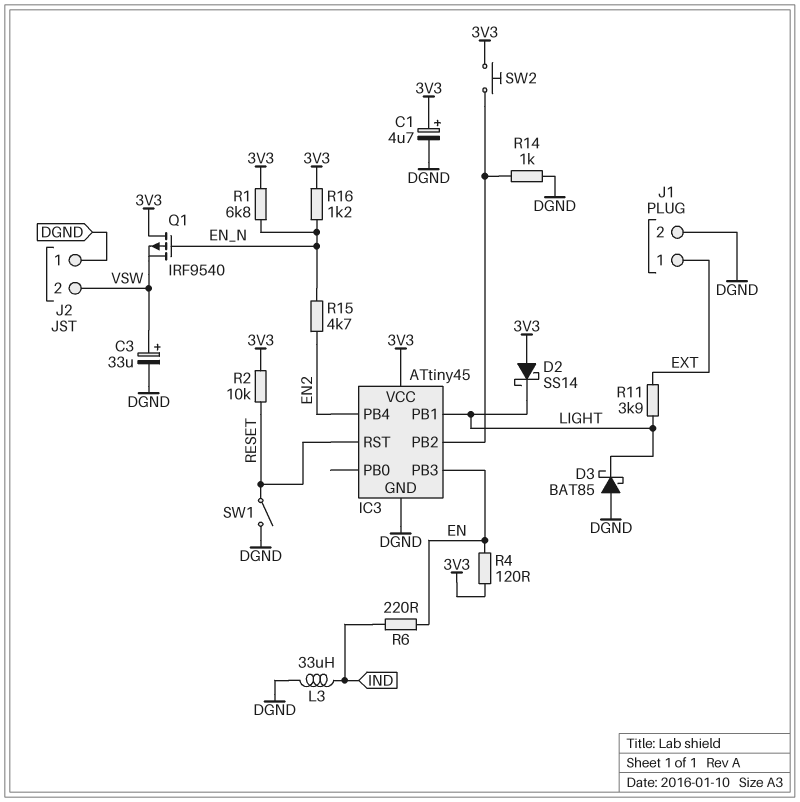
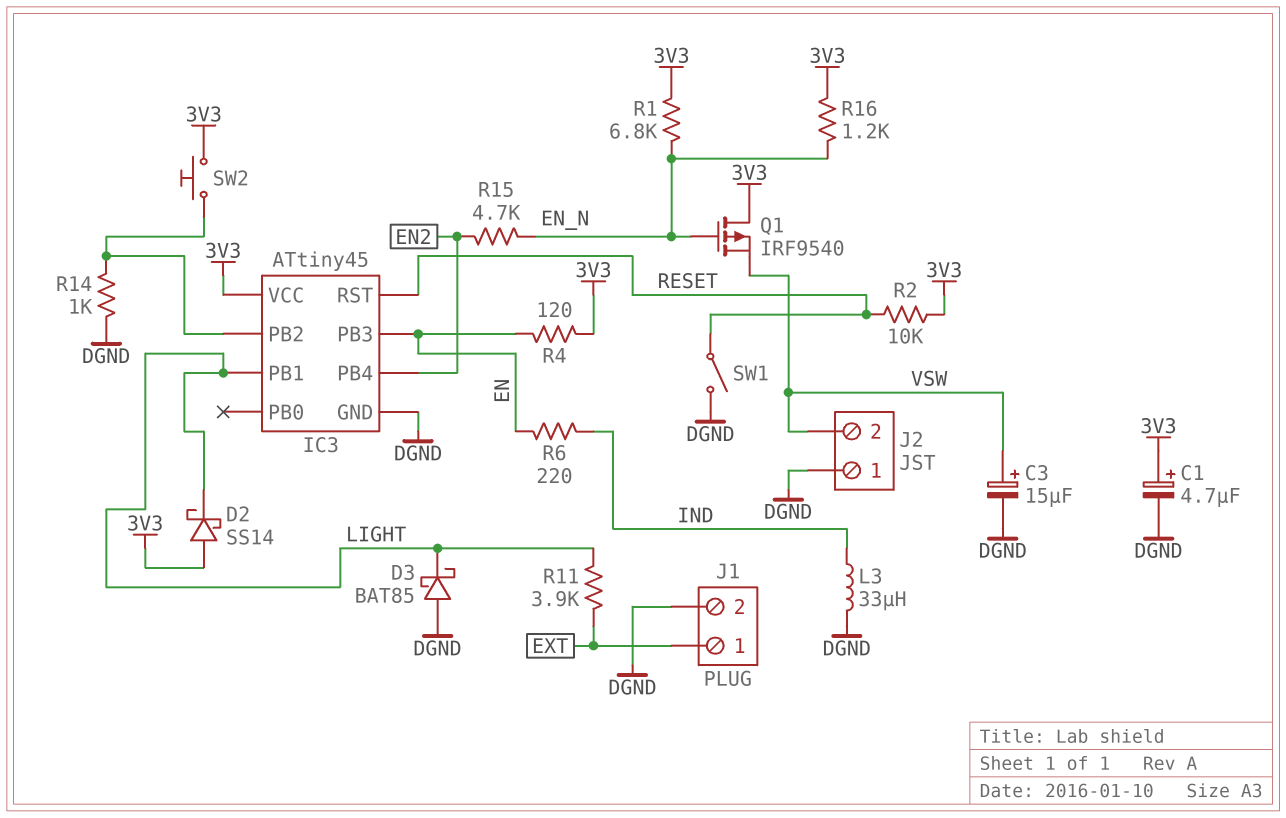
C3: 33uF (plus VSW, minus DGND) -> 15uF (plus VSW, minus DGND)

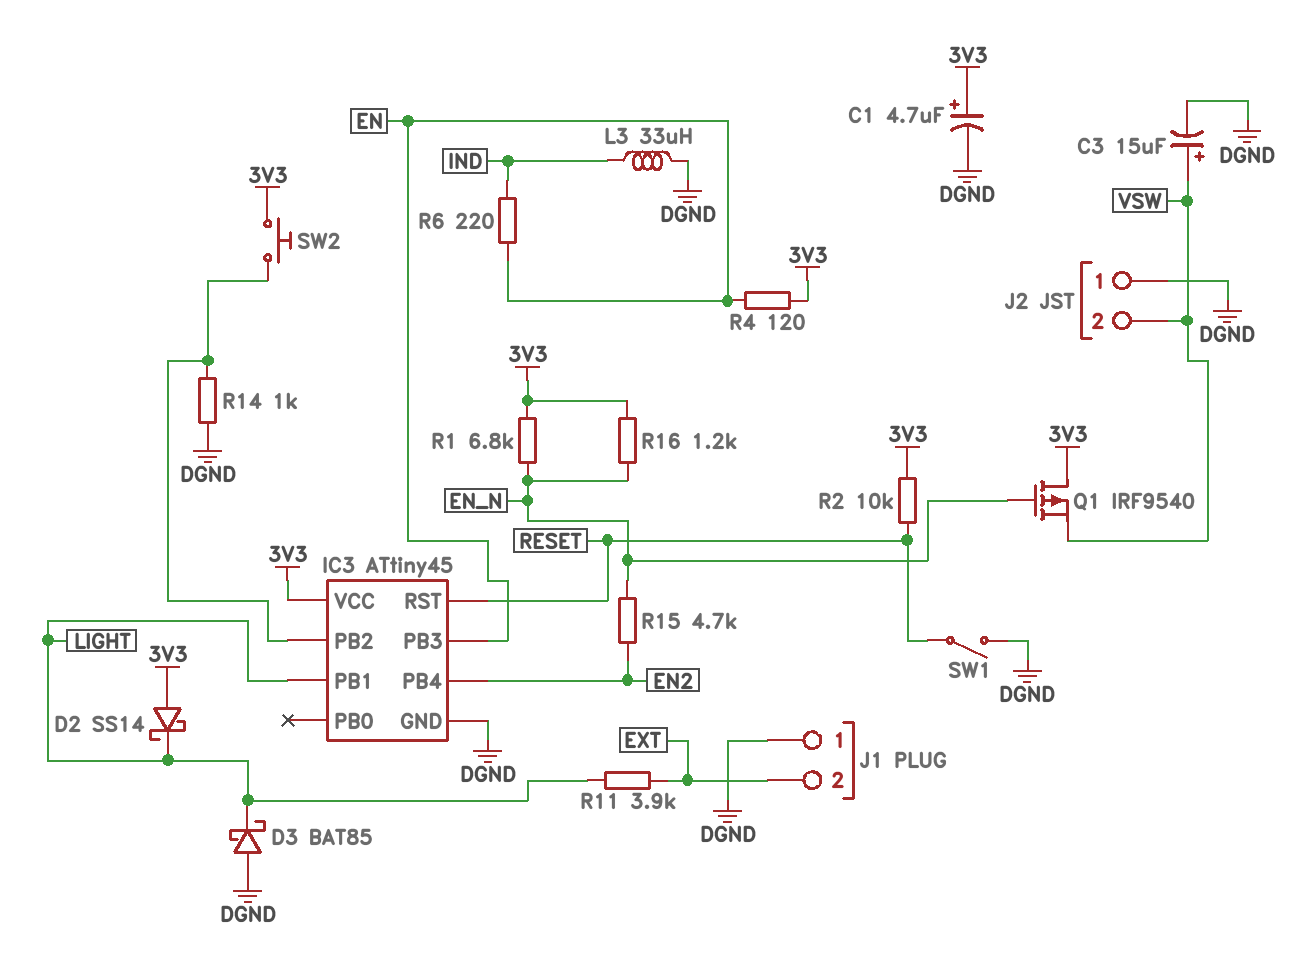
J1 pin 1: EXT -> DGND
J1 pin 2: DGND -> EXT

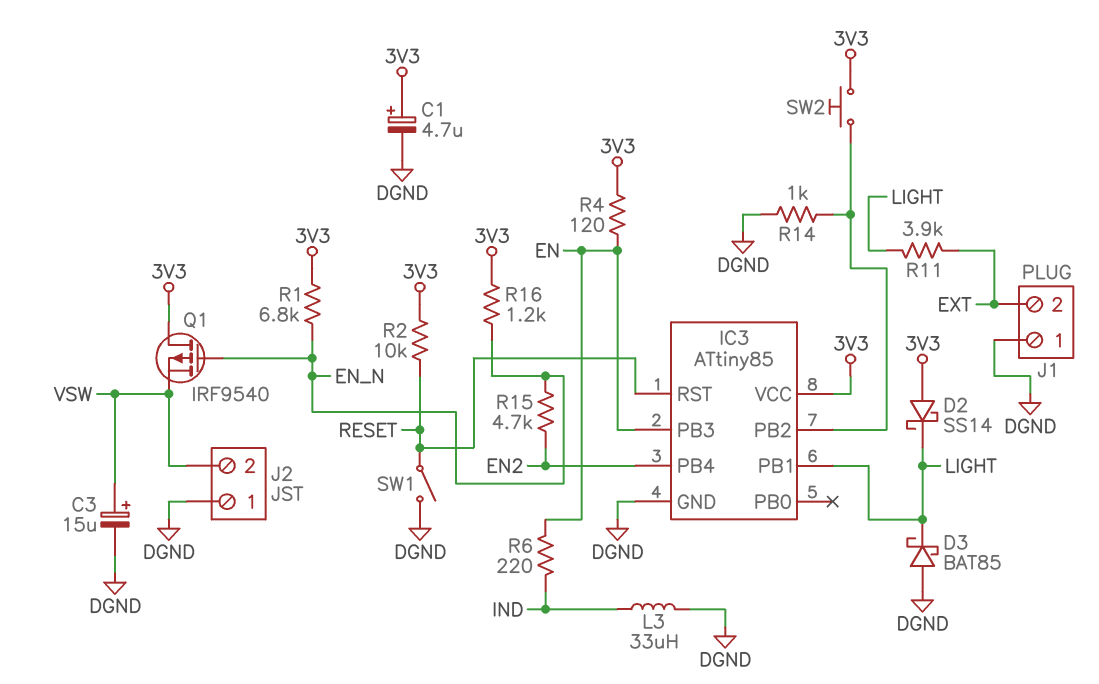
IC3: ATtiny45 -> ATtiny85

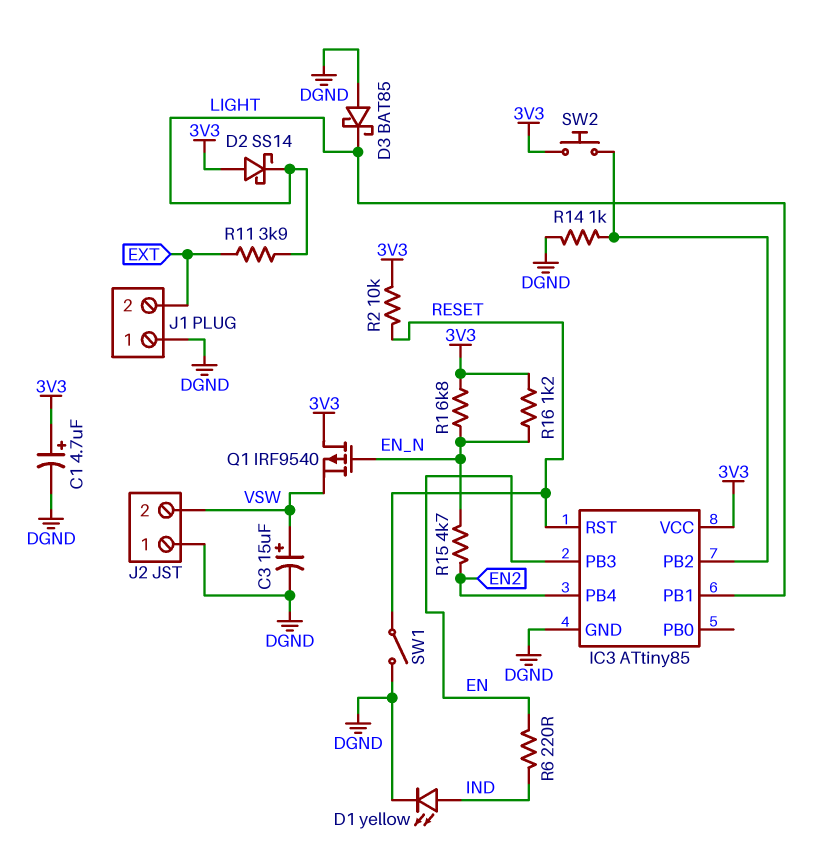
D1: none -> LED yellow (A IND, K DGND)
L3: 33uH (DGND, IND) -> none
R4: 120 (3V3, EN) -> none

